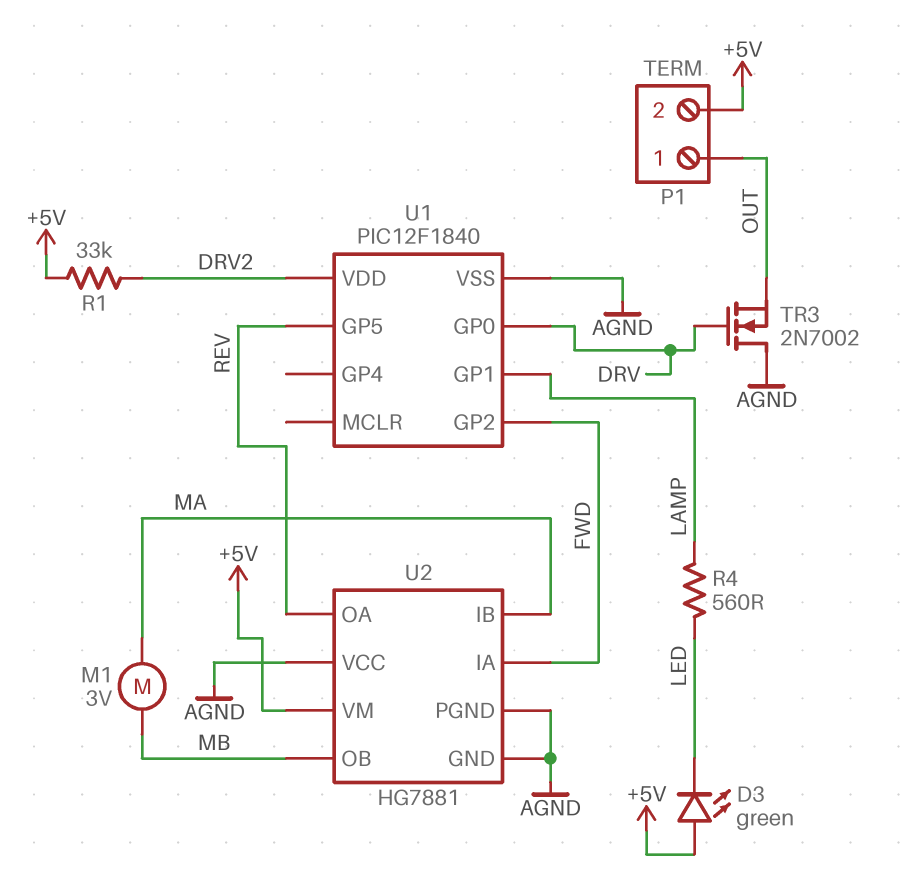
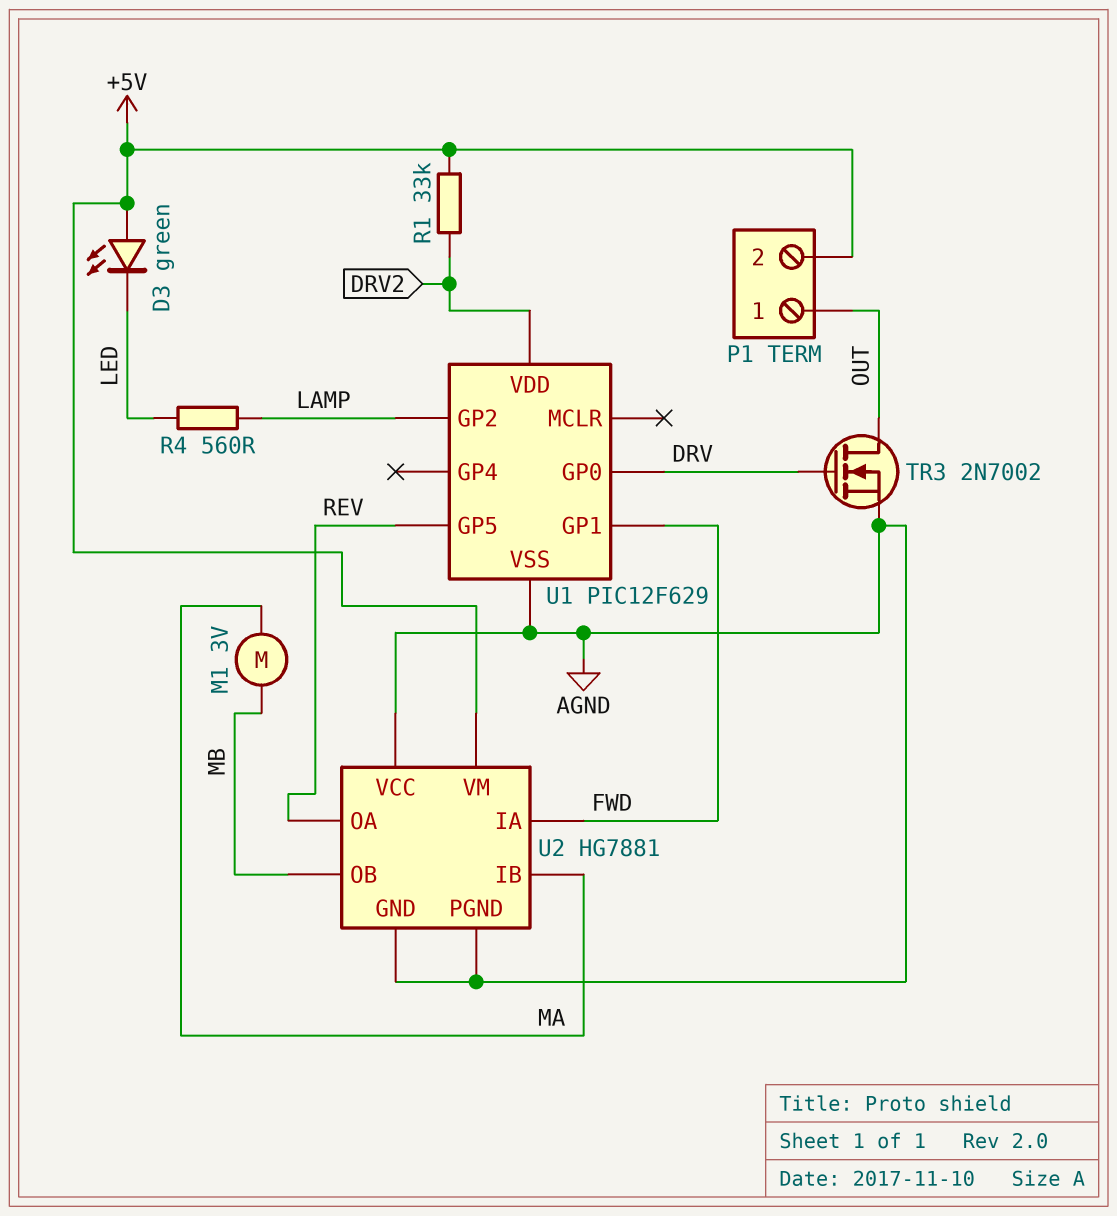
TR3: NMOS 2N7002 (G DRV, D AGND, S OUT) -> NMOS 2N7002 (G DRV, D OUT, S AGND)
U1: PIC12F1840 -> PIC12F629
U1 pin GP1: LAMP -> FWD
U1 pin GP2: FWD -> LAMP

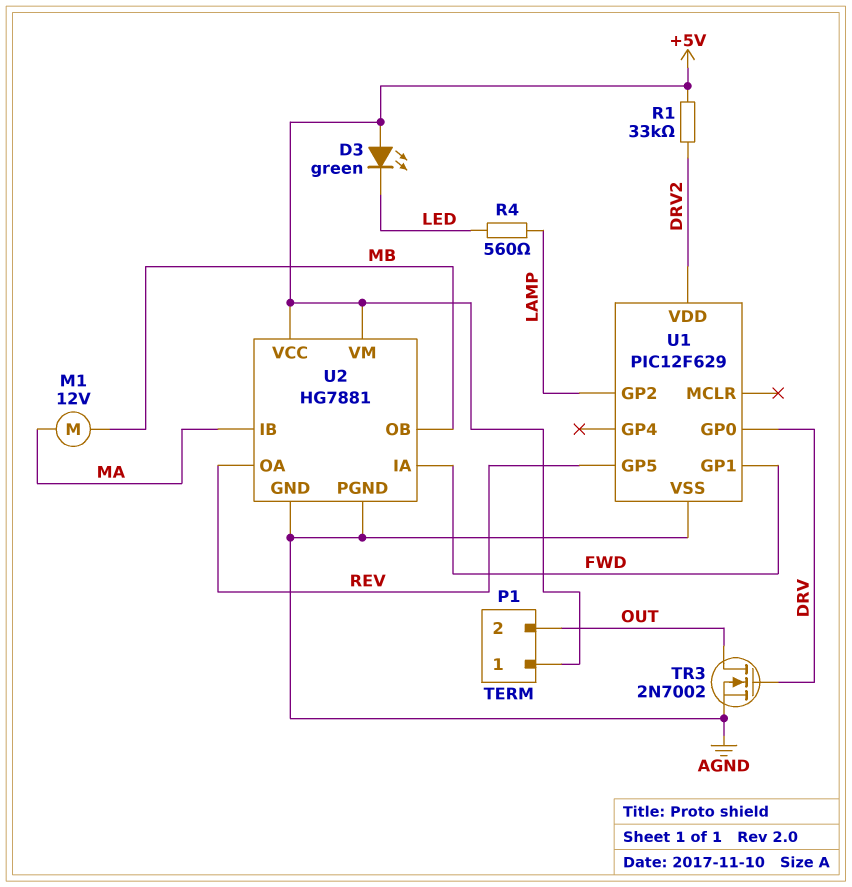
M1: motor 3V (MA, MB) -> motor 12V (MA, MB)
P1 pin 1: OUT -> +5V
P1 pin 2: +5V -> OUT
U2 pin VCC: AGND -> +5V

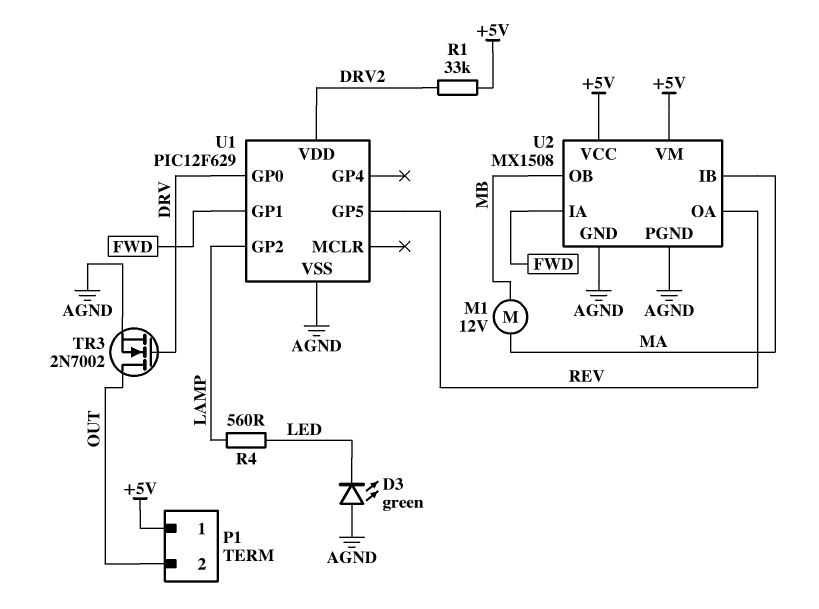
D3: LED green (A +5V, K LED) -> LED green (A AGND, K LED)
U2: HG7881 -> MX1508

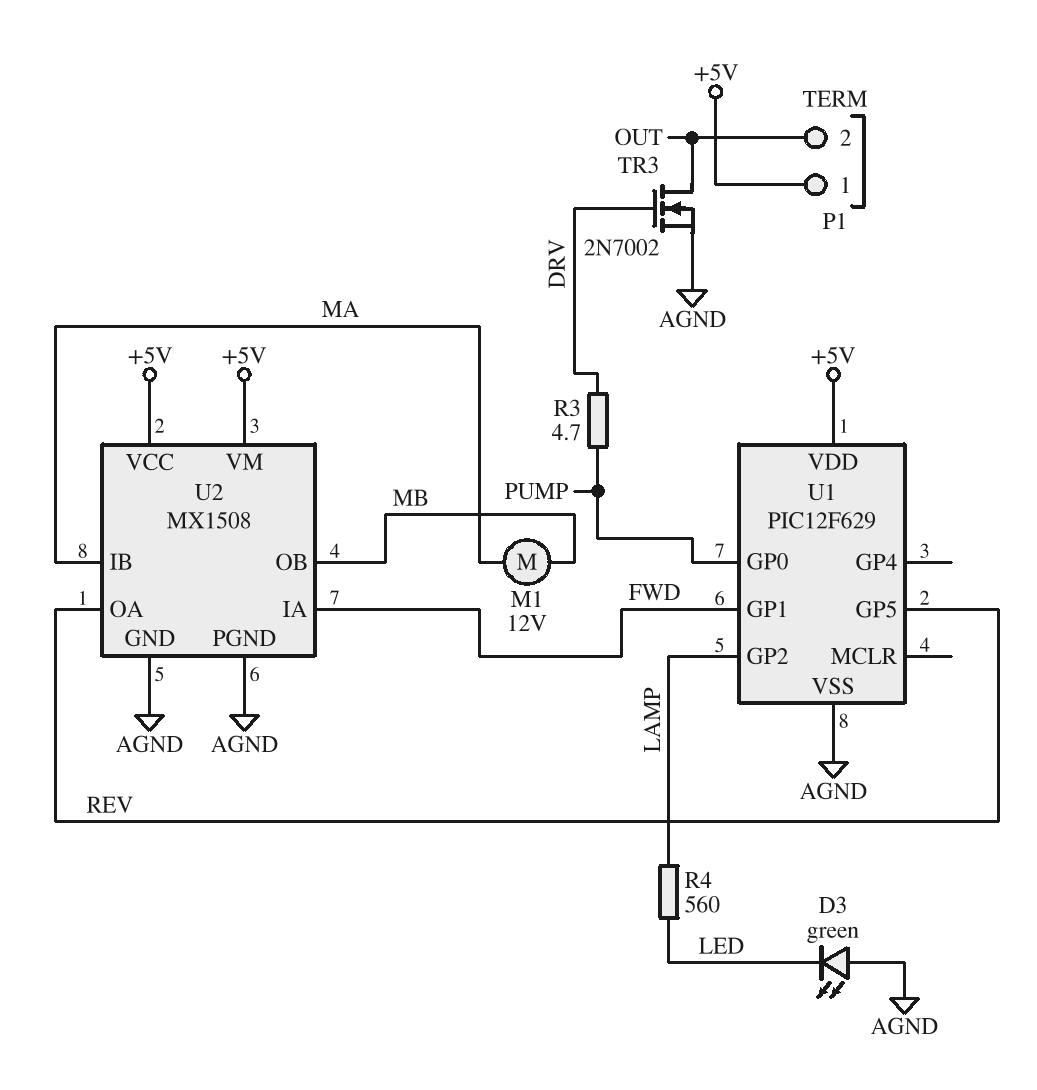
R1: 33k (+5V, DRV2) -> none
R3: none -> 4.7 (DRV, PUMP)
U1 pin GP0: DRV -> PUMP
U1 pin VDD: DRV2 -> +5V

